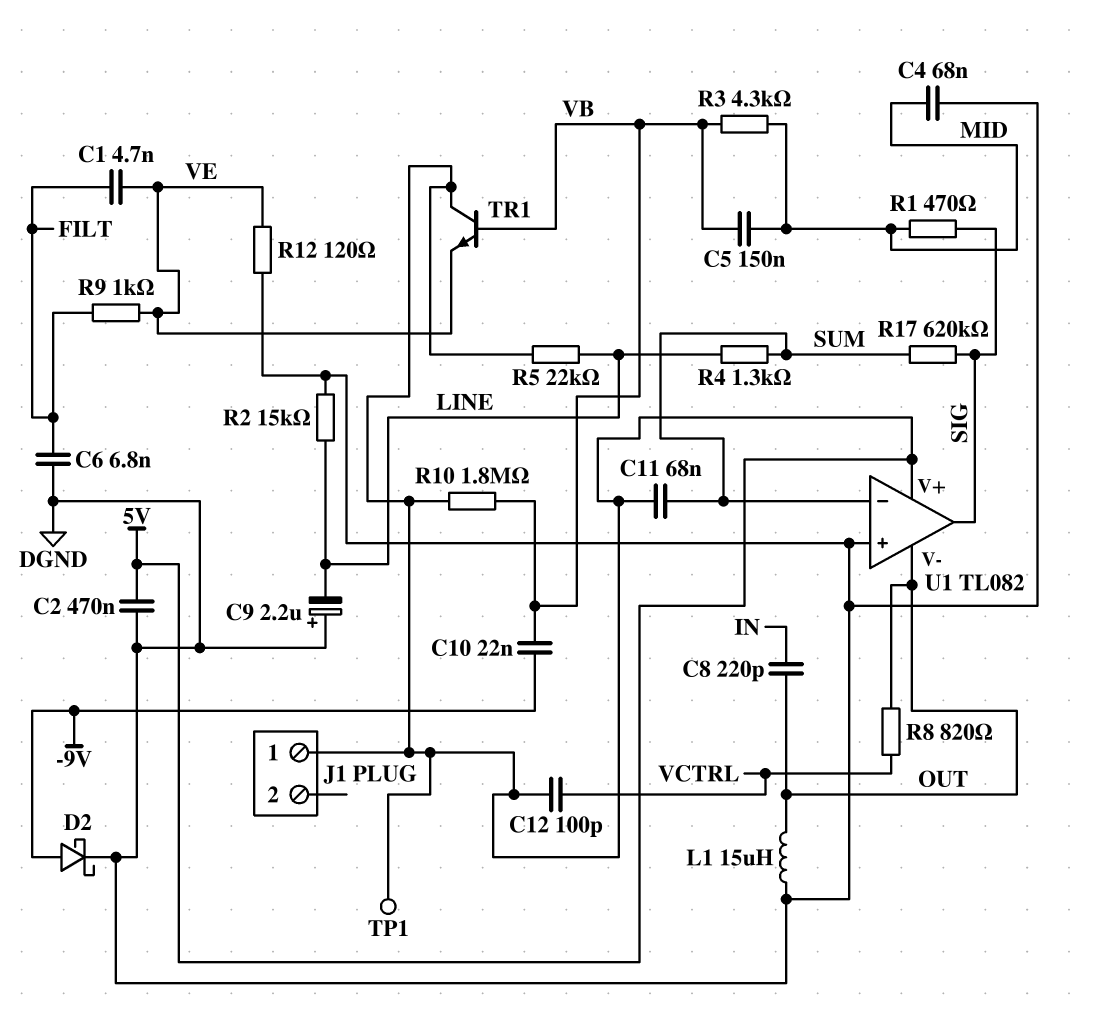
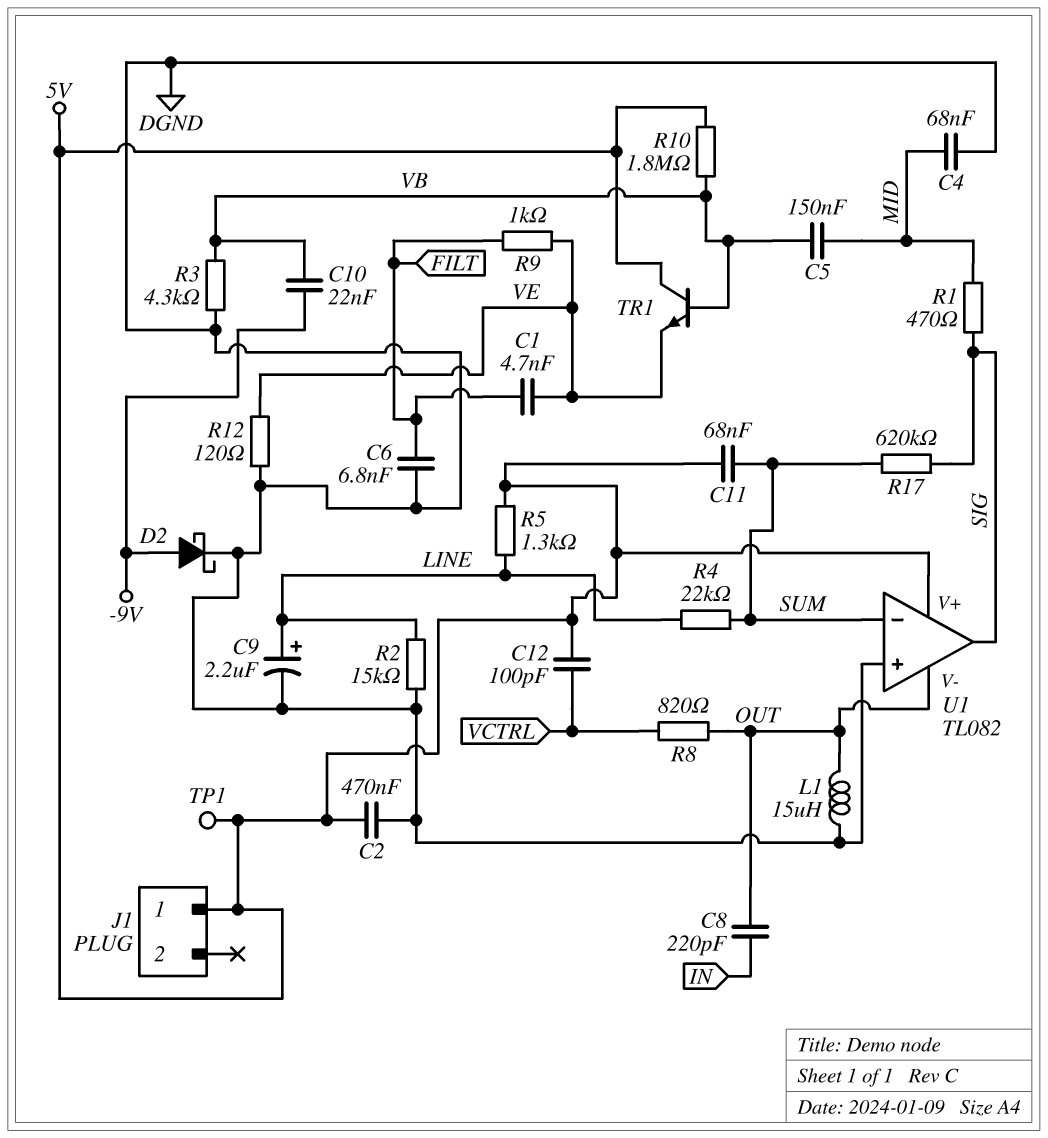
C9: 2.2uF (plus DGND, minus LINE) -> 2.2uF (plus LINE, minus DGND)
R3: 4.3k (MID, VB) -> 4.3k (DGND, VB)
R4: 1.3k (LINE, SUM) -> 22k (LINE, SUM)
R5: 22k (5V, LINE) -> 1.3k (5V, LINE)

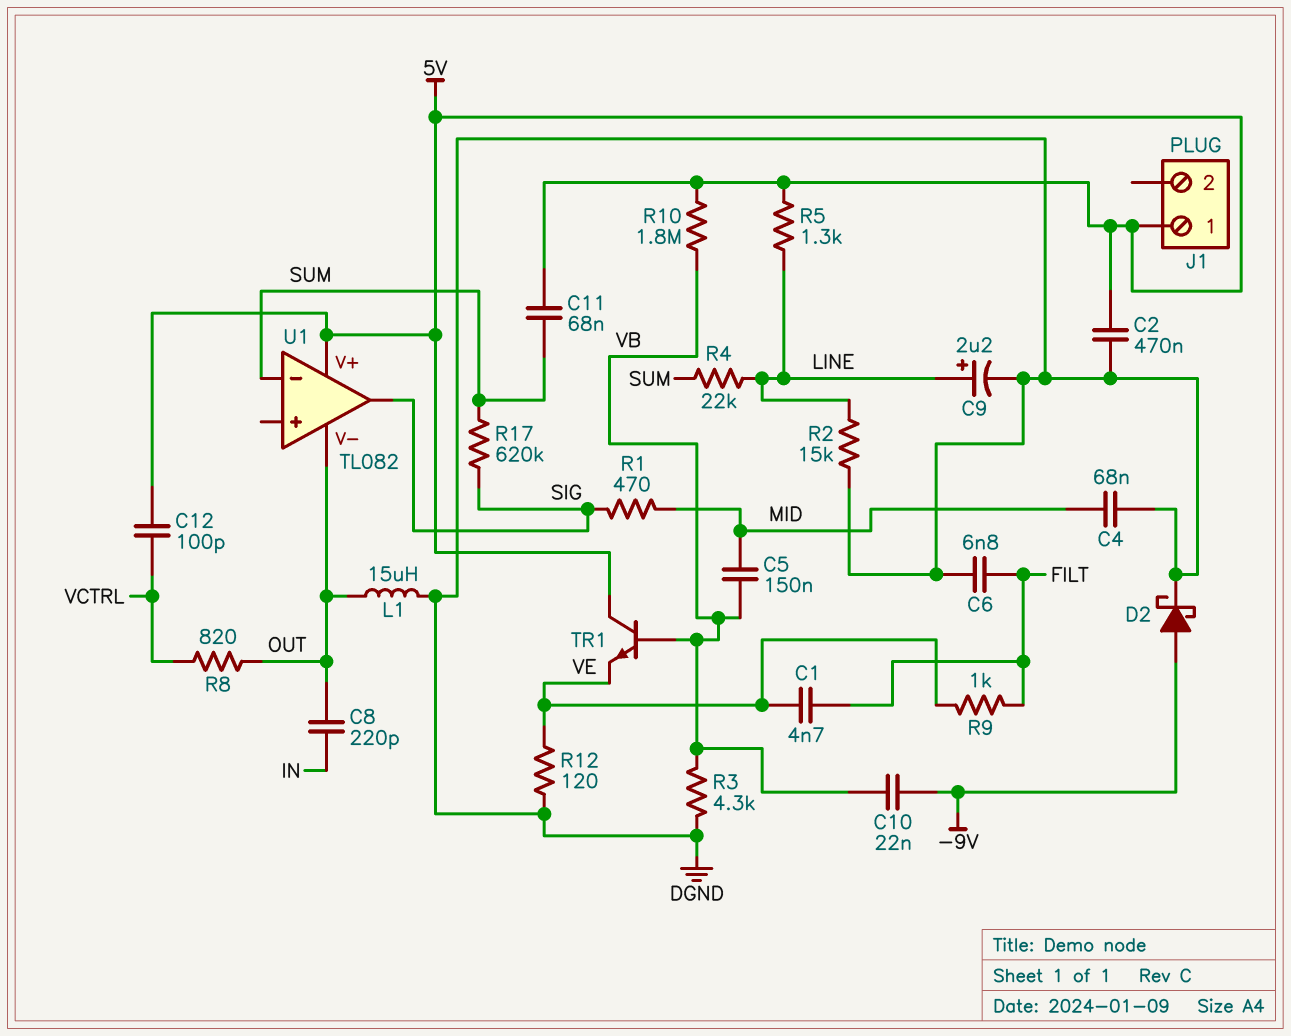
TP1: test point (5V) -> none
U1 pin in+: DGND -> none

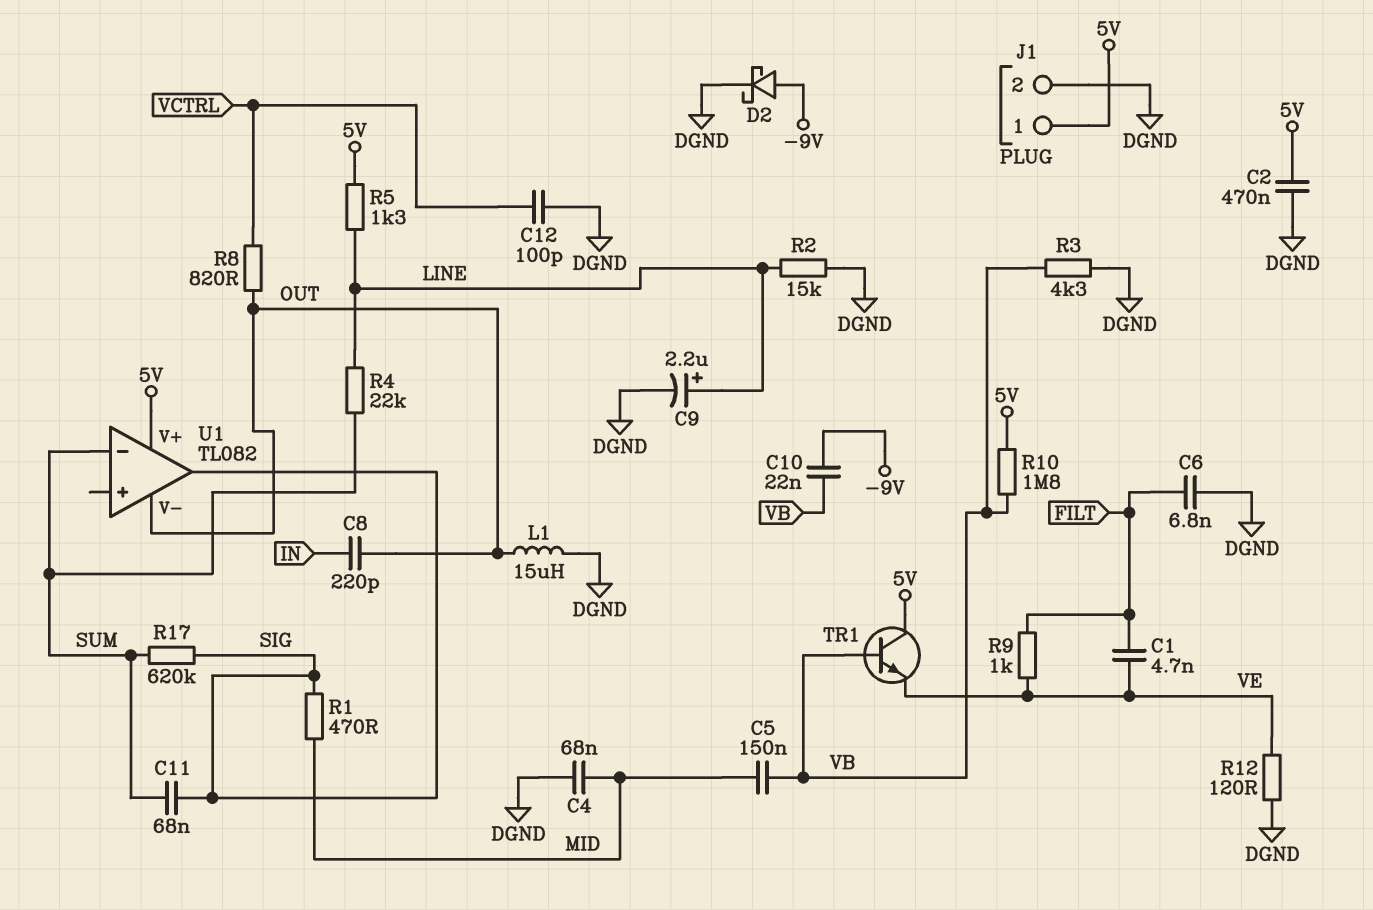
C11: 68nF (5V, SUM) -> 68nF (SIG, SUM)
C12: 100pF (5V, VCTRL) -> 100pF (DGND, VCTRL)
J1 pin 2: none -> DGND

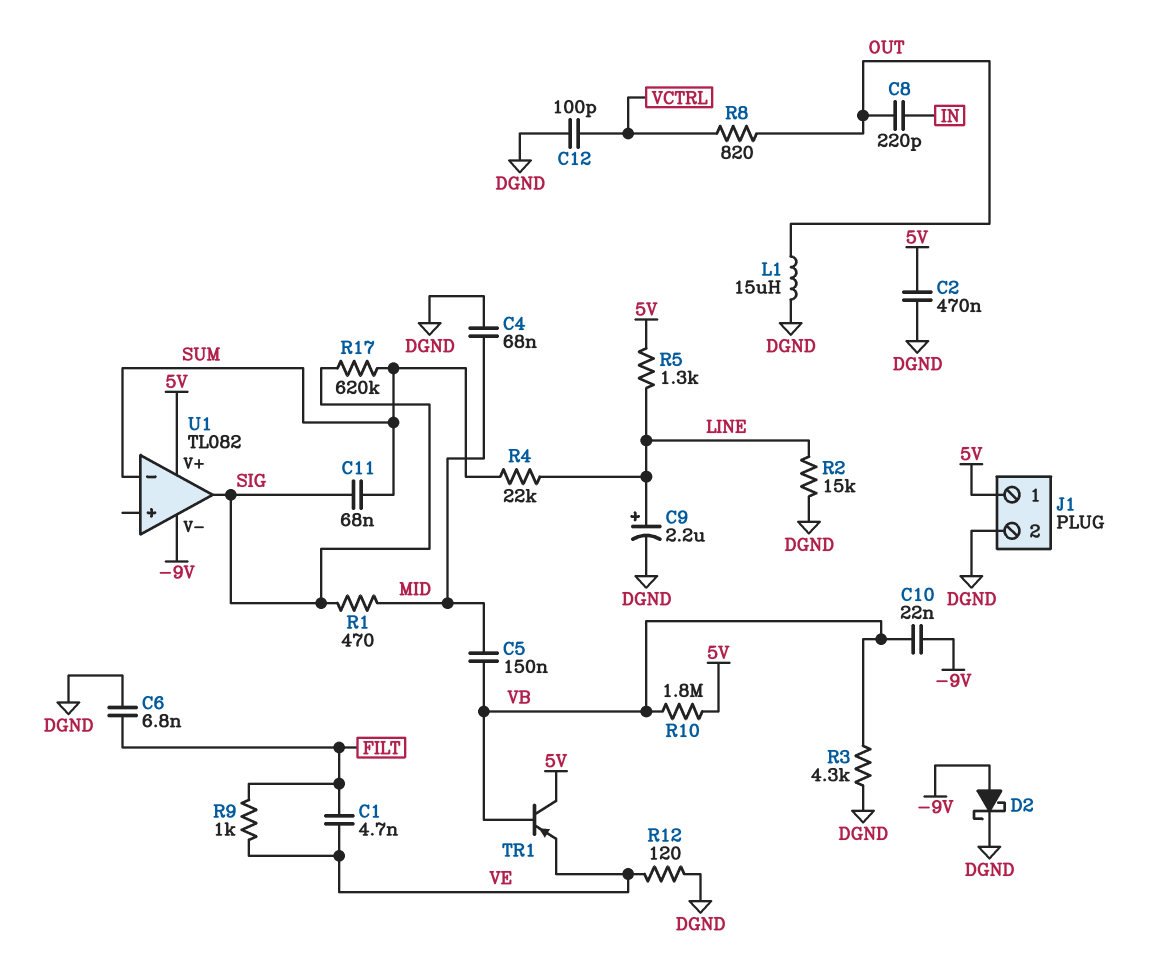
TR1: NPN (B VB, C 5V, E VE) -> PNP (B VB, C 5V, E VE)
U1 pin V-: OUT -> -9V

